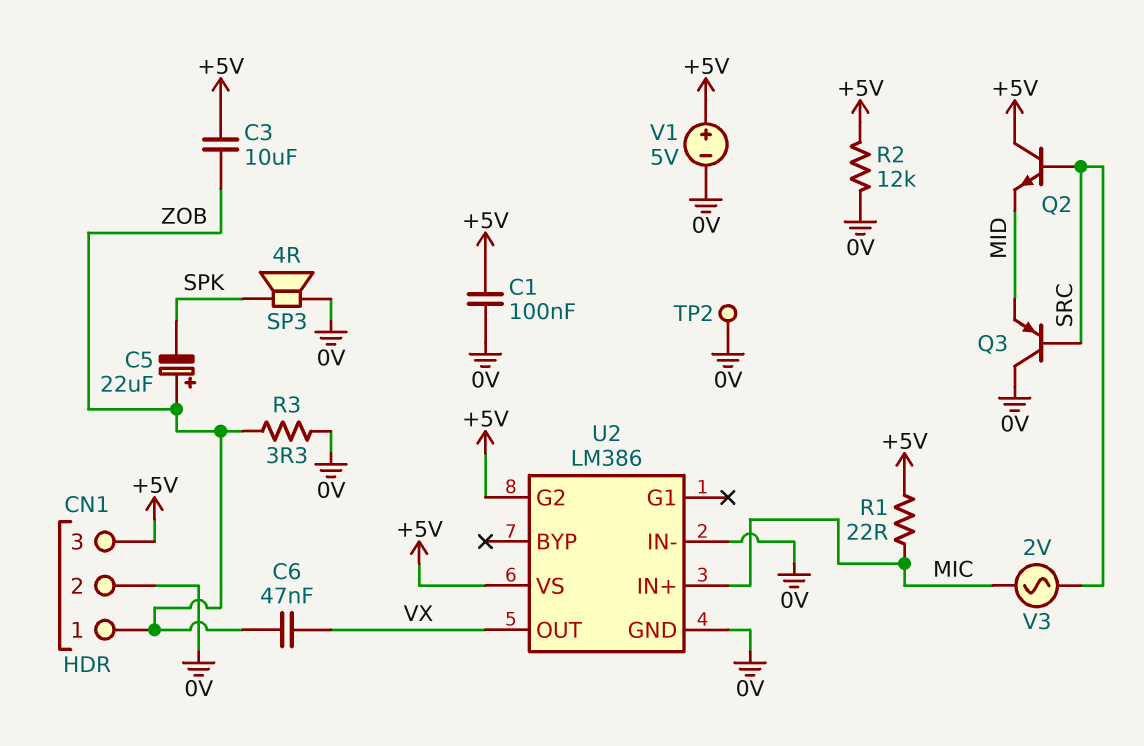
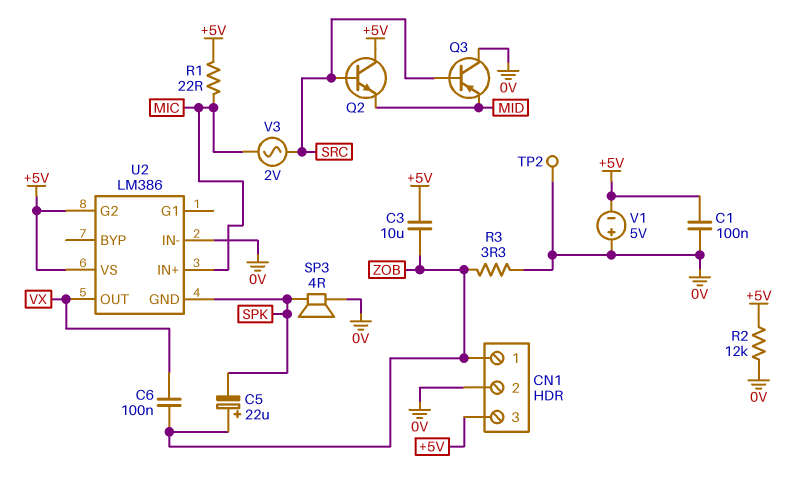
C6: 47nF (VX, ZOB) -> 100nF (VX, ZOB)
U2 pin GND: 0V -> SPK
V1: 5V (plus +5V, minus 0V) -> 5V (plus 0V, minus +5V)

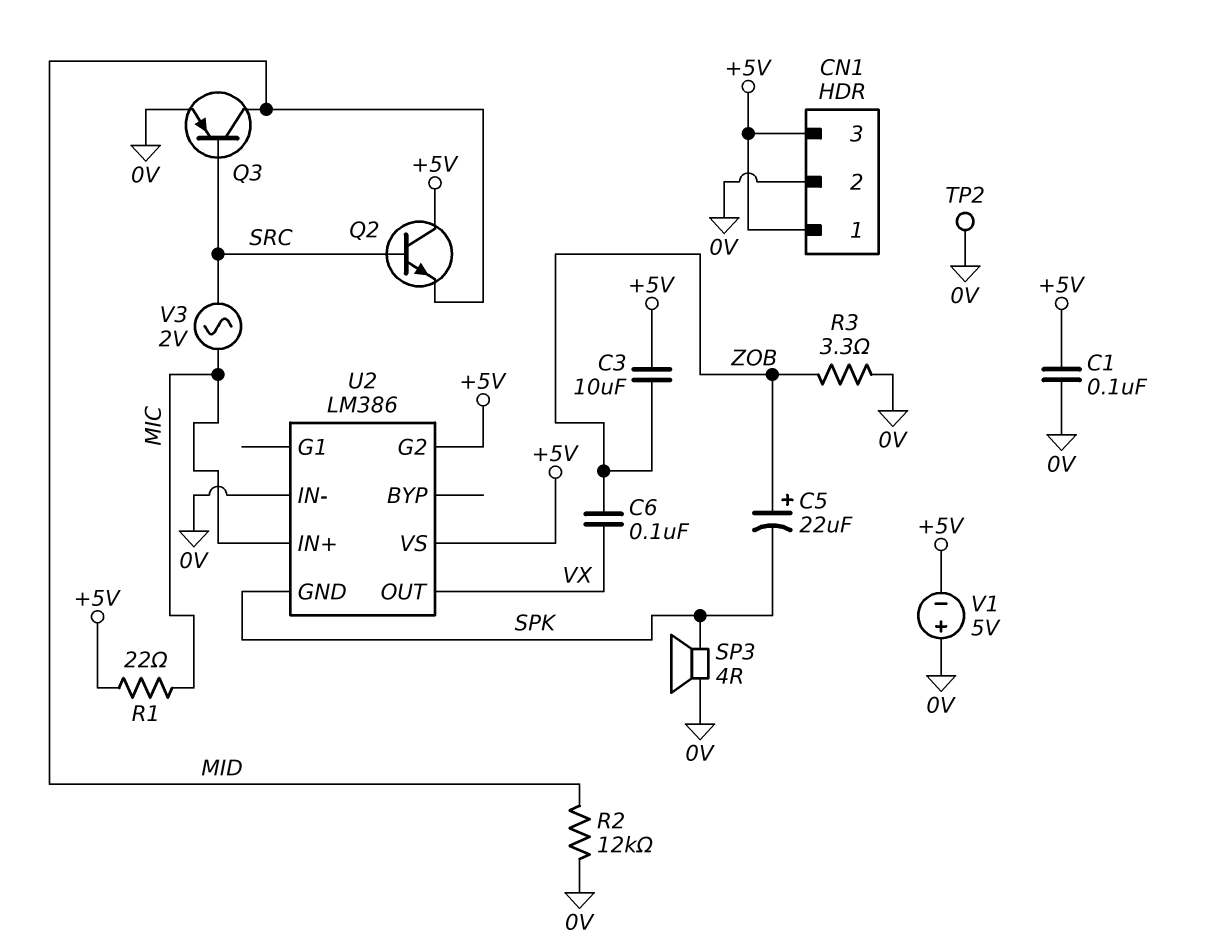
CN1 pin 1: ZOB -> +5V
Q3: PNP (B SRC, C 0V, E MID) -> PNP (B SRC, C MID, E 0V)
R2: 12k (+5V, 0V) -> 12k (0V, MID)

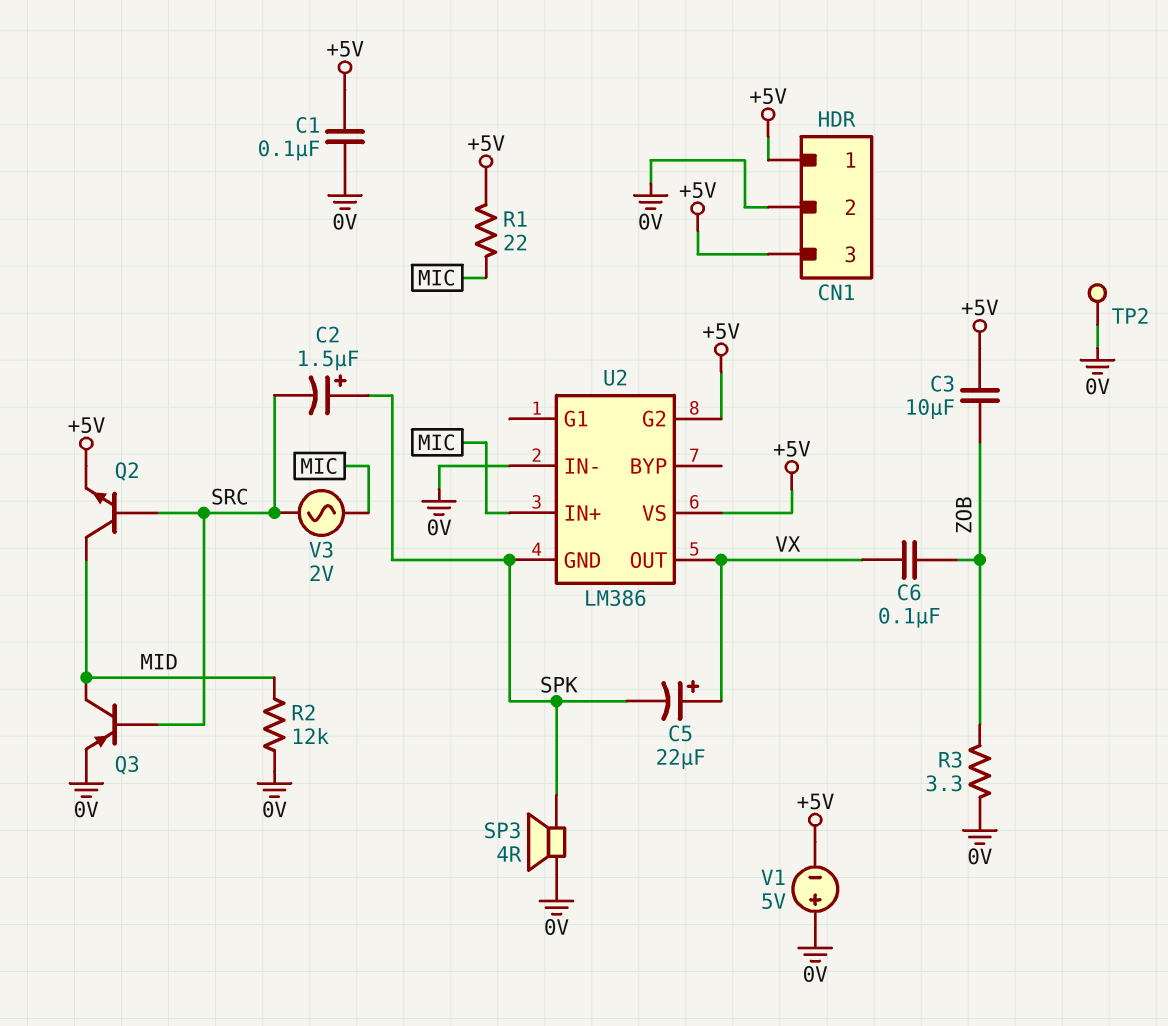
C2: none -> 1.5uF (plus SPK, minus SRC)
C5: 22uF (plus ZOB, minus SPK) -> 22uF (plus VX, minus SPK)
Q2: NPN (B SRC, C +5V, E MID) -> NPN (B SRC, C MID, E +5V)

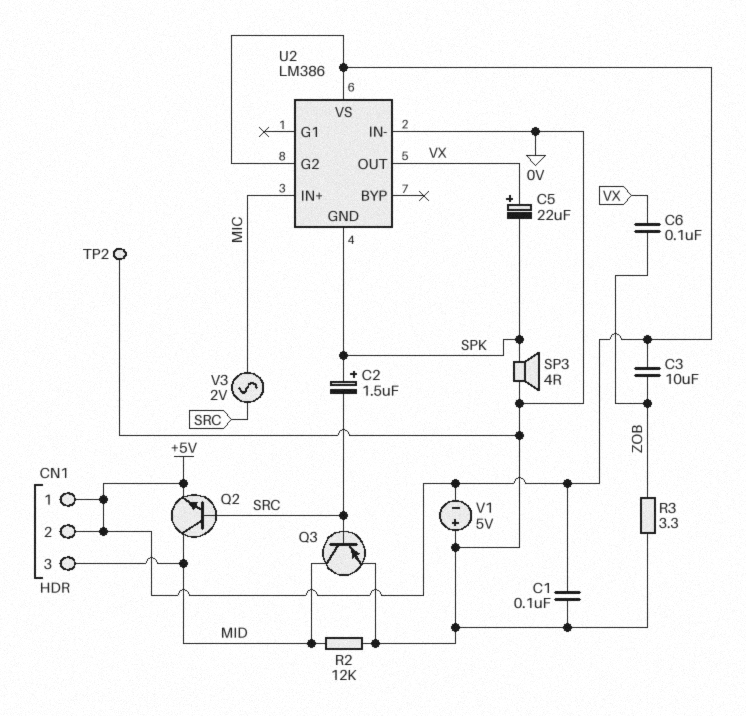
CN1 pin 2: 0V -> +5V
CN1 pin 3: +5V -> MID
R1: 22 (+5V, MIC) -> none

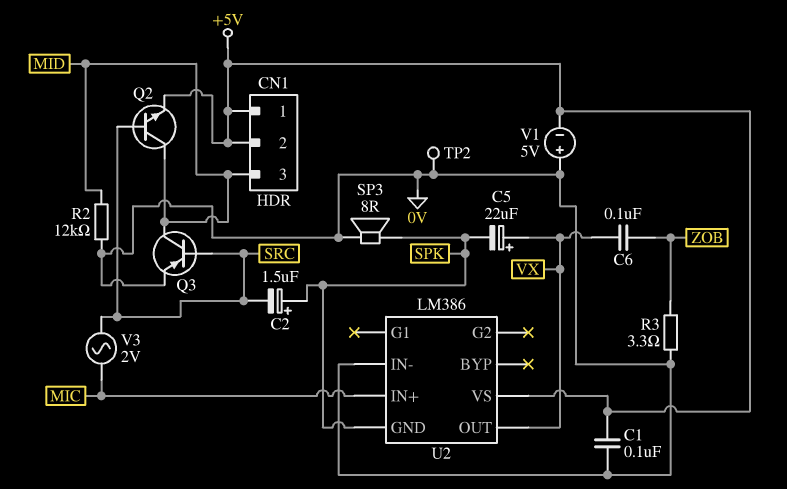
C3: 10uF (+5V, ZOB) -> none
SP3: speaker 4R (0V, SPK) -> speaker 8R (0V, SPK)
U2 pin G2: +5V -> none

